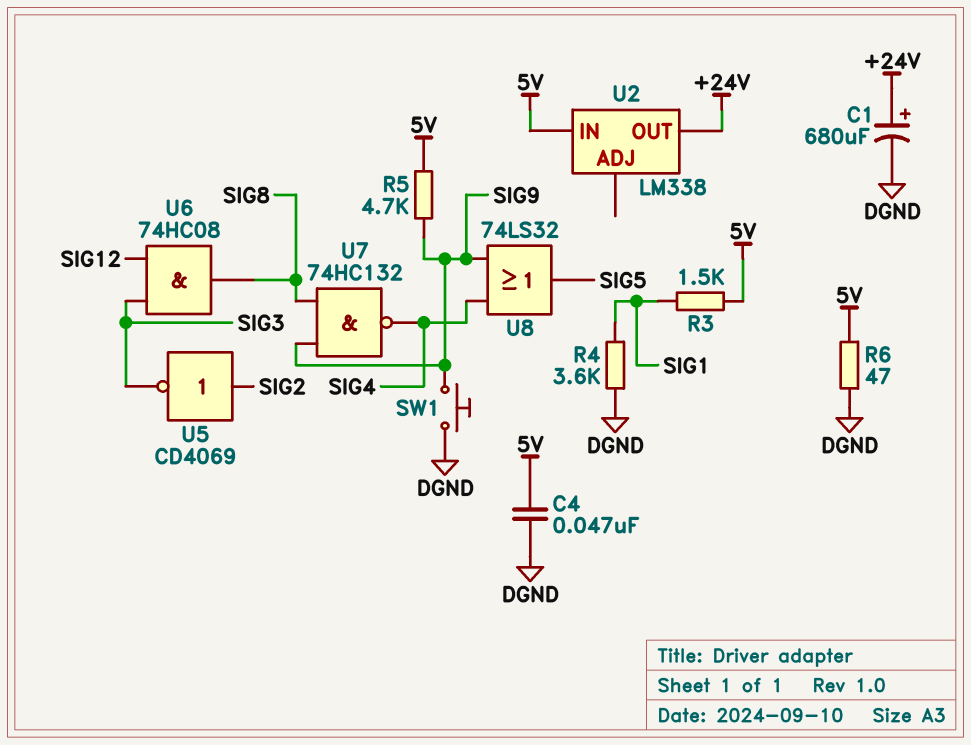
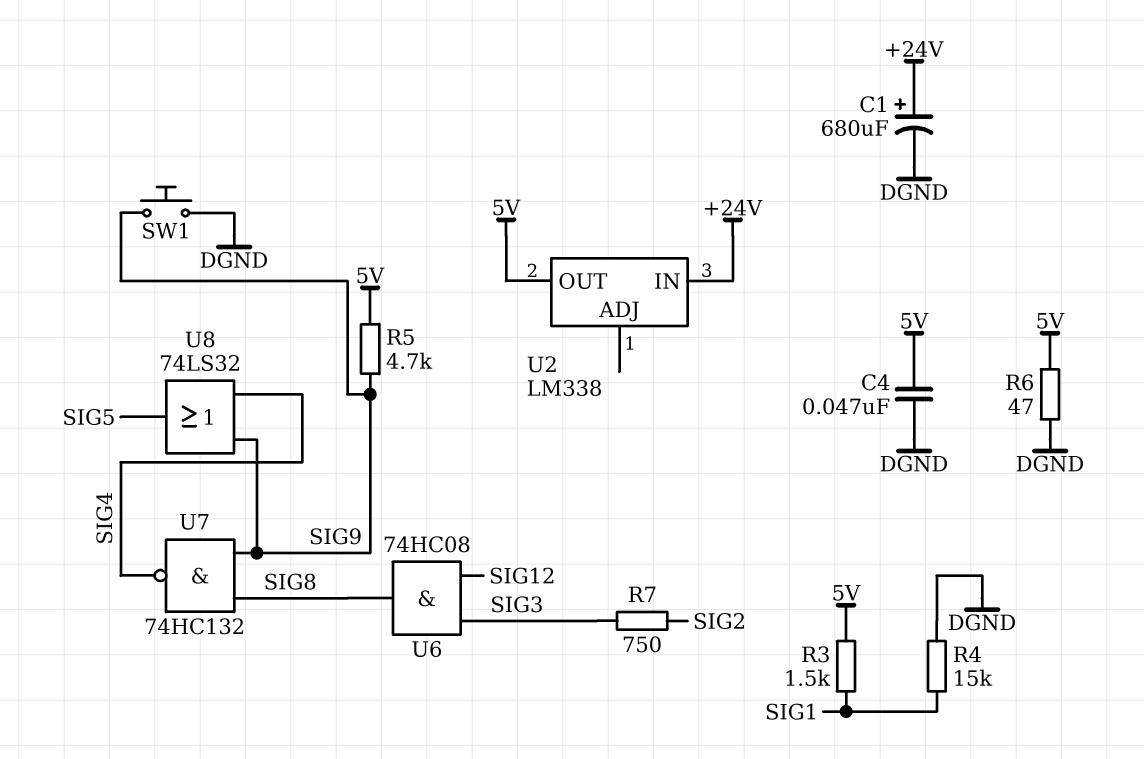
R4: 3.6k (DGND, SIG1) -> 15k (DGND, SIG1)
R7: none -> 750 (SIG2, SIG3)
U2 pin IN: 5V -> +24V
U2 pin OUT: +24V -> 5V
U5: NOT CD4069 (in SIG2, out SIG3) -> none

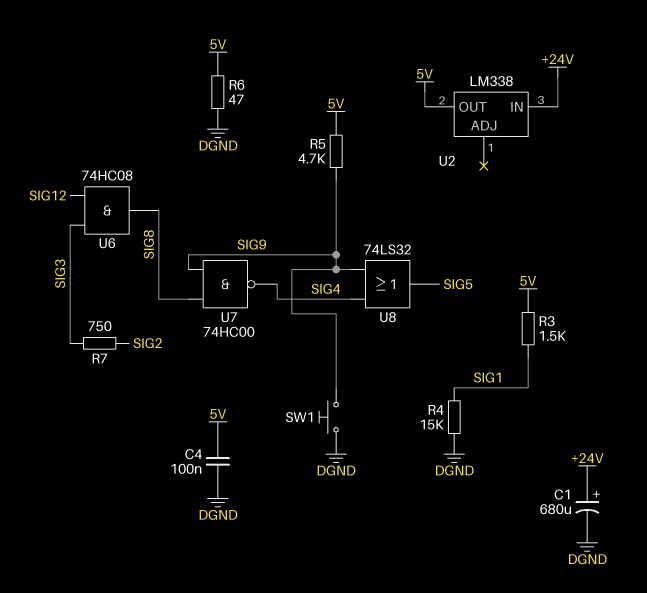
C4: 47nF (5V, DGND) -> 100nF (5V, DGND)
U7: NAND 74HC132 (in SIG8, in SIG9, out SIG4) -> NAND 74HC00 (in SIG8, in SIG9, out SIG4)

